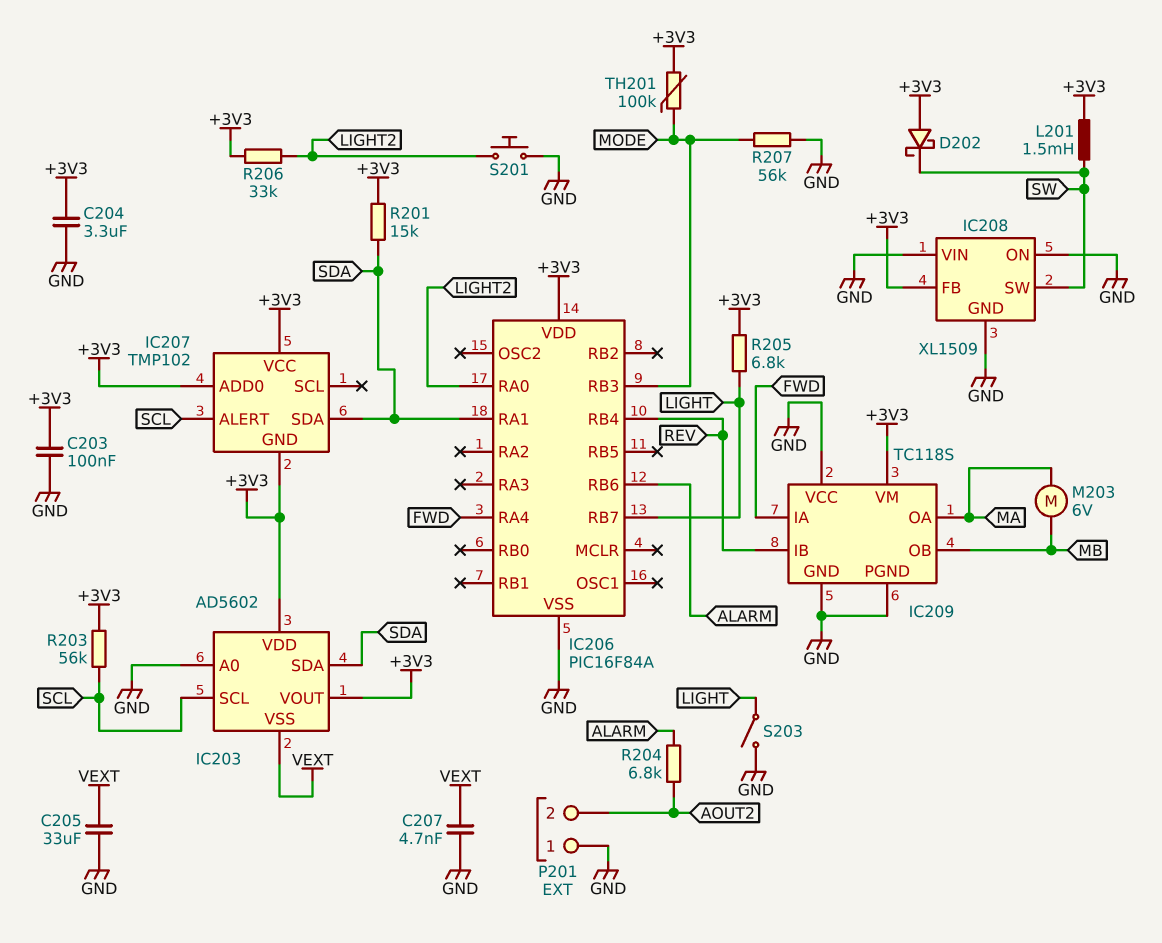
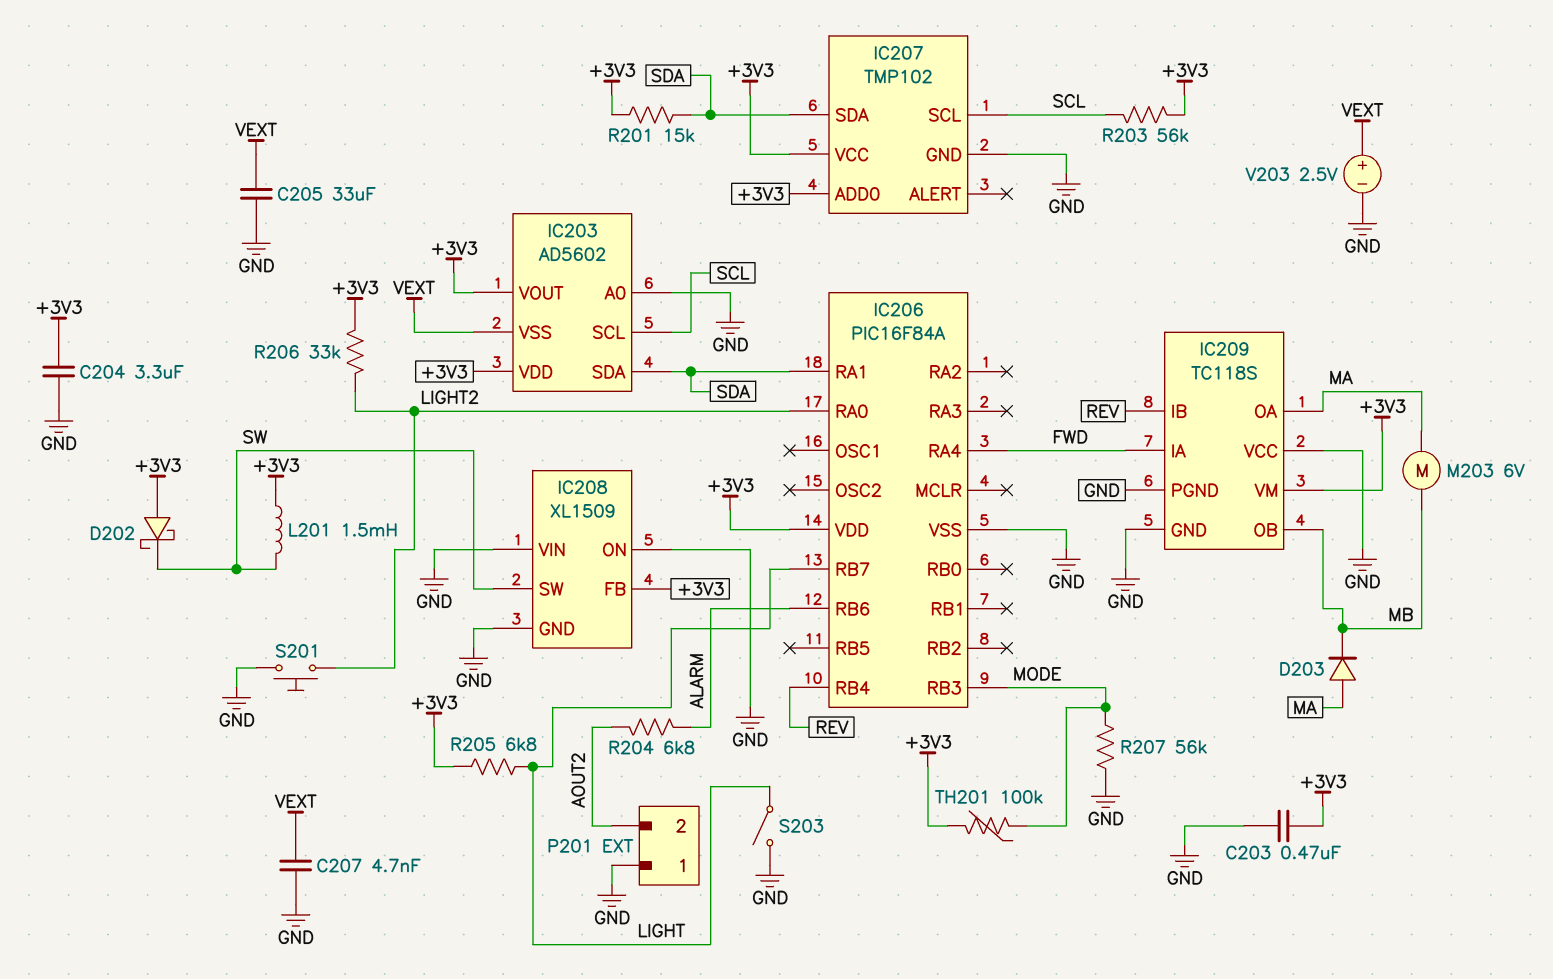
C203: 100nF (+3V3, GND) -> 470nF (+3V3, GND)
D203: none -> diode (A MA, K MB)
IC207 pin ALERT: SCL -> none
IC207 pin GND: +3V3 -> GND
IC207 pin SCL: none -> SCL
V203: none -> 2.5V (plus VEXT, minus GND)

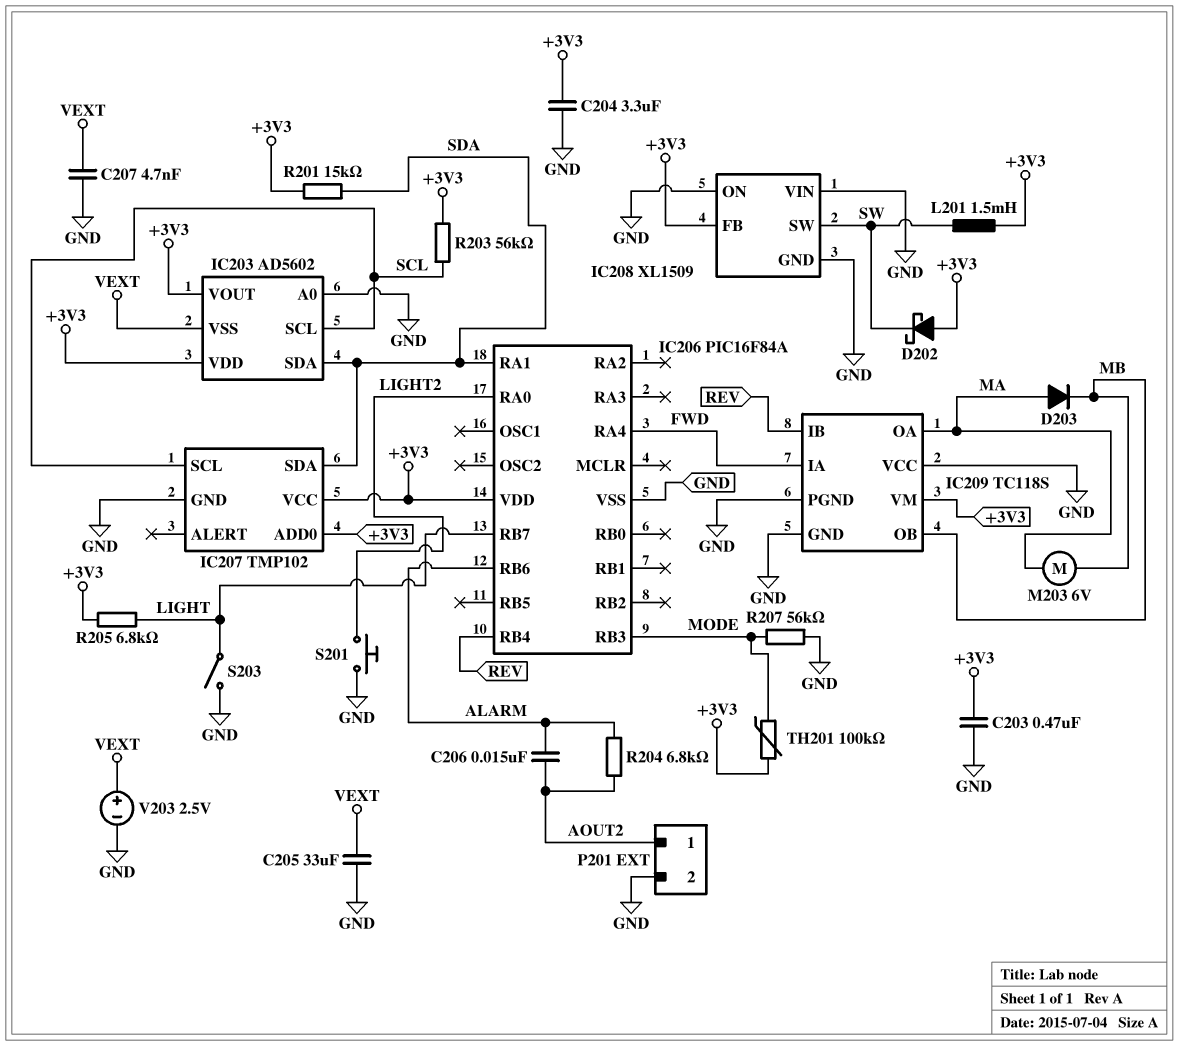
C206: none -> 15nF (ALARM, AOUT2)
P201 pin 1: GND -> AOUT2
P201 pin 2: AOUT2 -> GND
R206: 33k (+3V3, LIGHT2) -> none

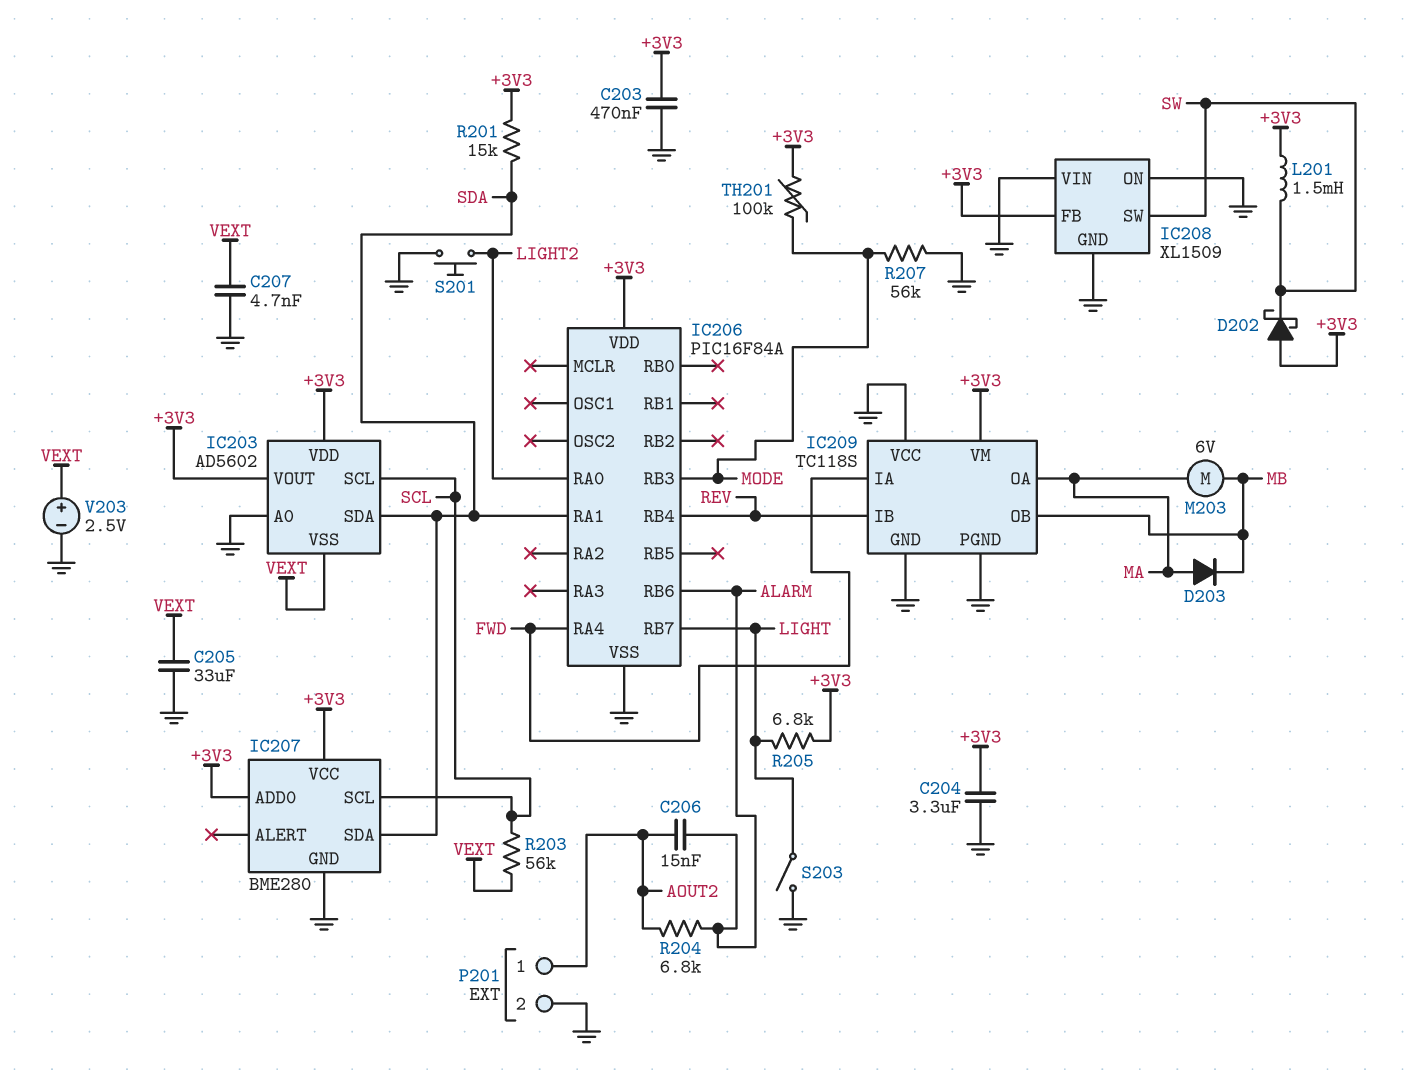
IC207: TMP102 -> BME280
R203: 56k (+3V3, SCL) -> 56k (SCL, VEXT)

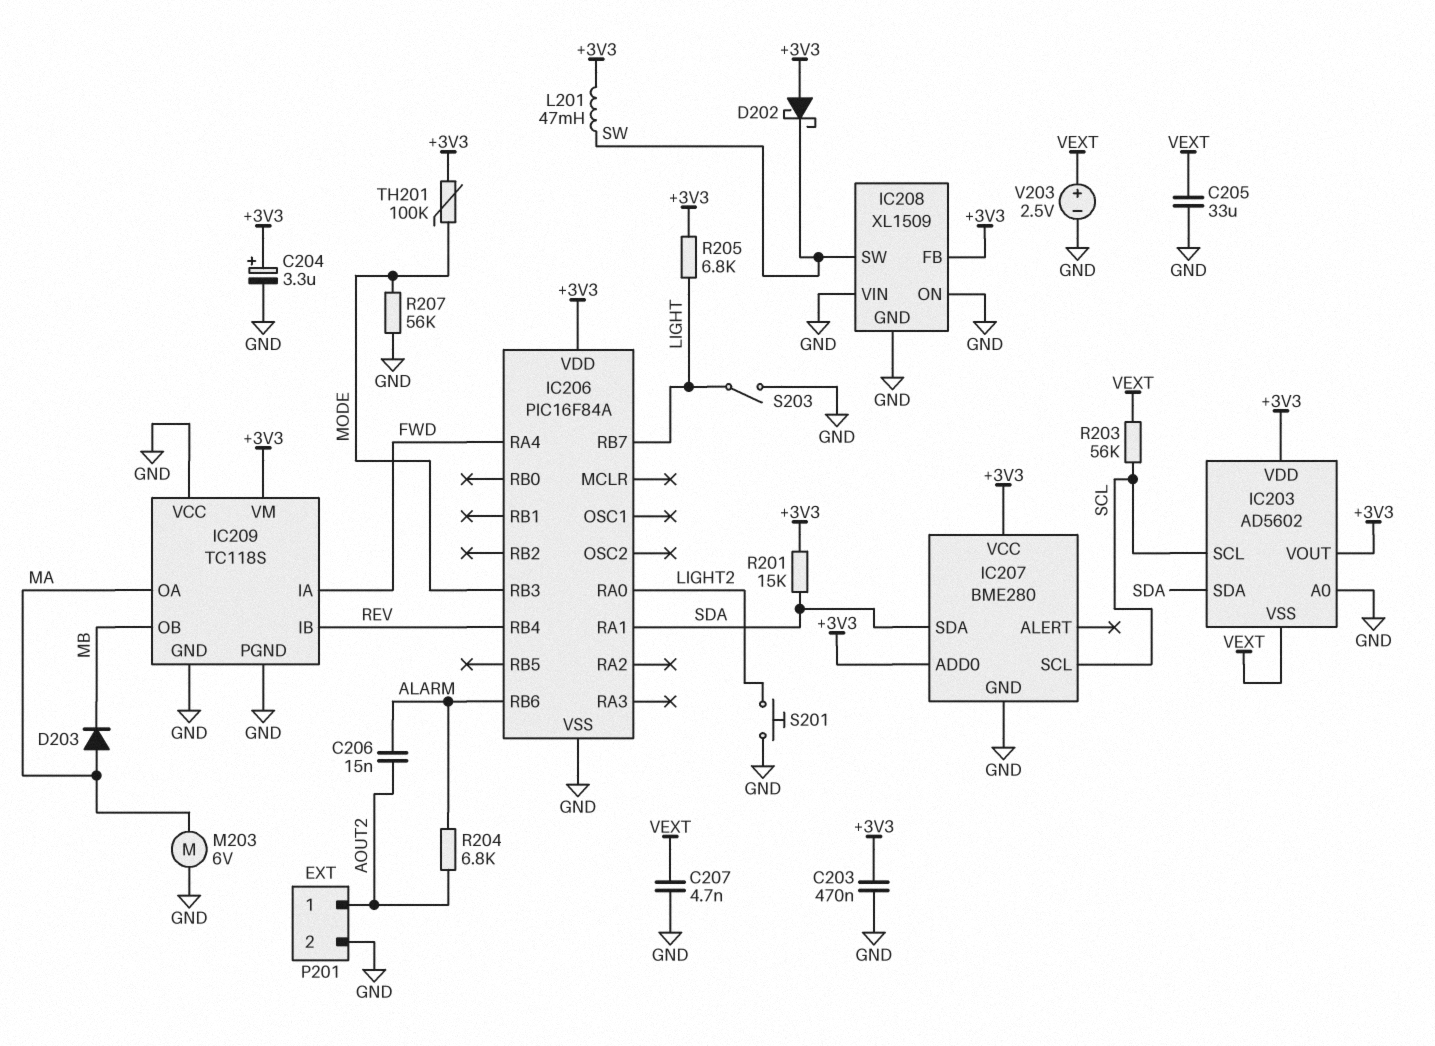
C204: 3.3uF (+3V3, GND) -> 3.3uF (plus +3V3, minus GND)
L201: 1.5mH (+3V3, SW) -> 47mH (+3V3, SW)
M203: motor 6V (MA, MB) -> motor 6V (GND, MA)

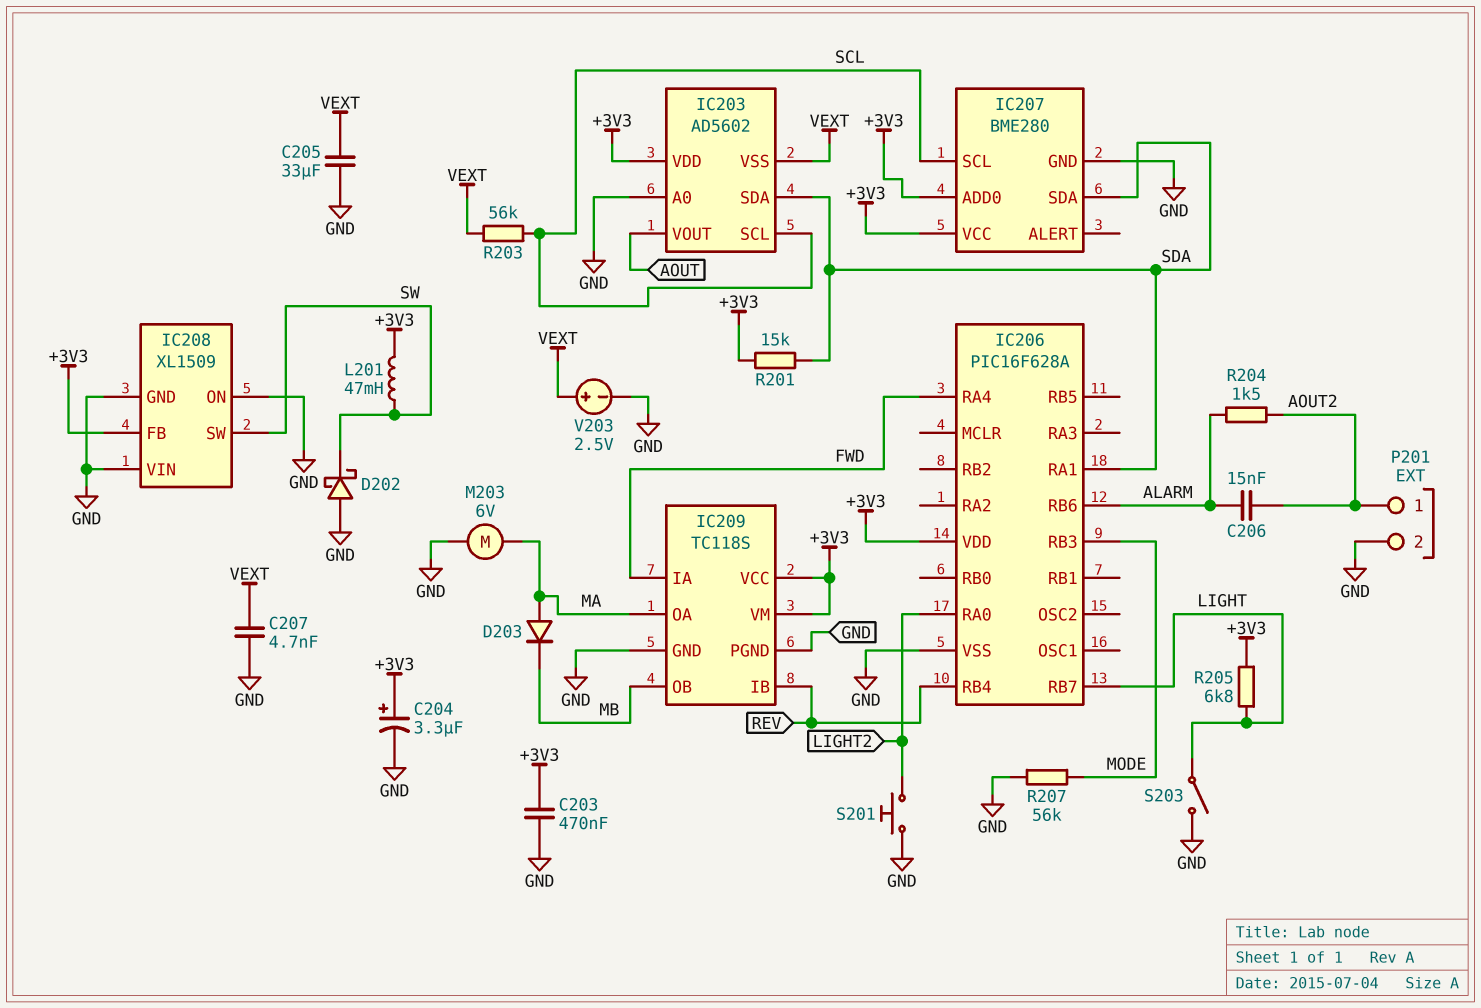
D202: schottky (A +3V3, K SW) -> schottky (A GND, K SW)
IC203 pin VOUT: +3V3 -> AOUT
IC206: PIC16F84A -> PIC16F628A
IC209 pin VCC: GND -> +3V3
R204: 6.8k (ALARM, AOUT2) -> 1.5k (ALARM, AOUT2)
TH201: 100k (+3V3, MODE) -> none

